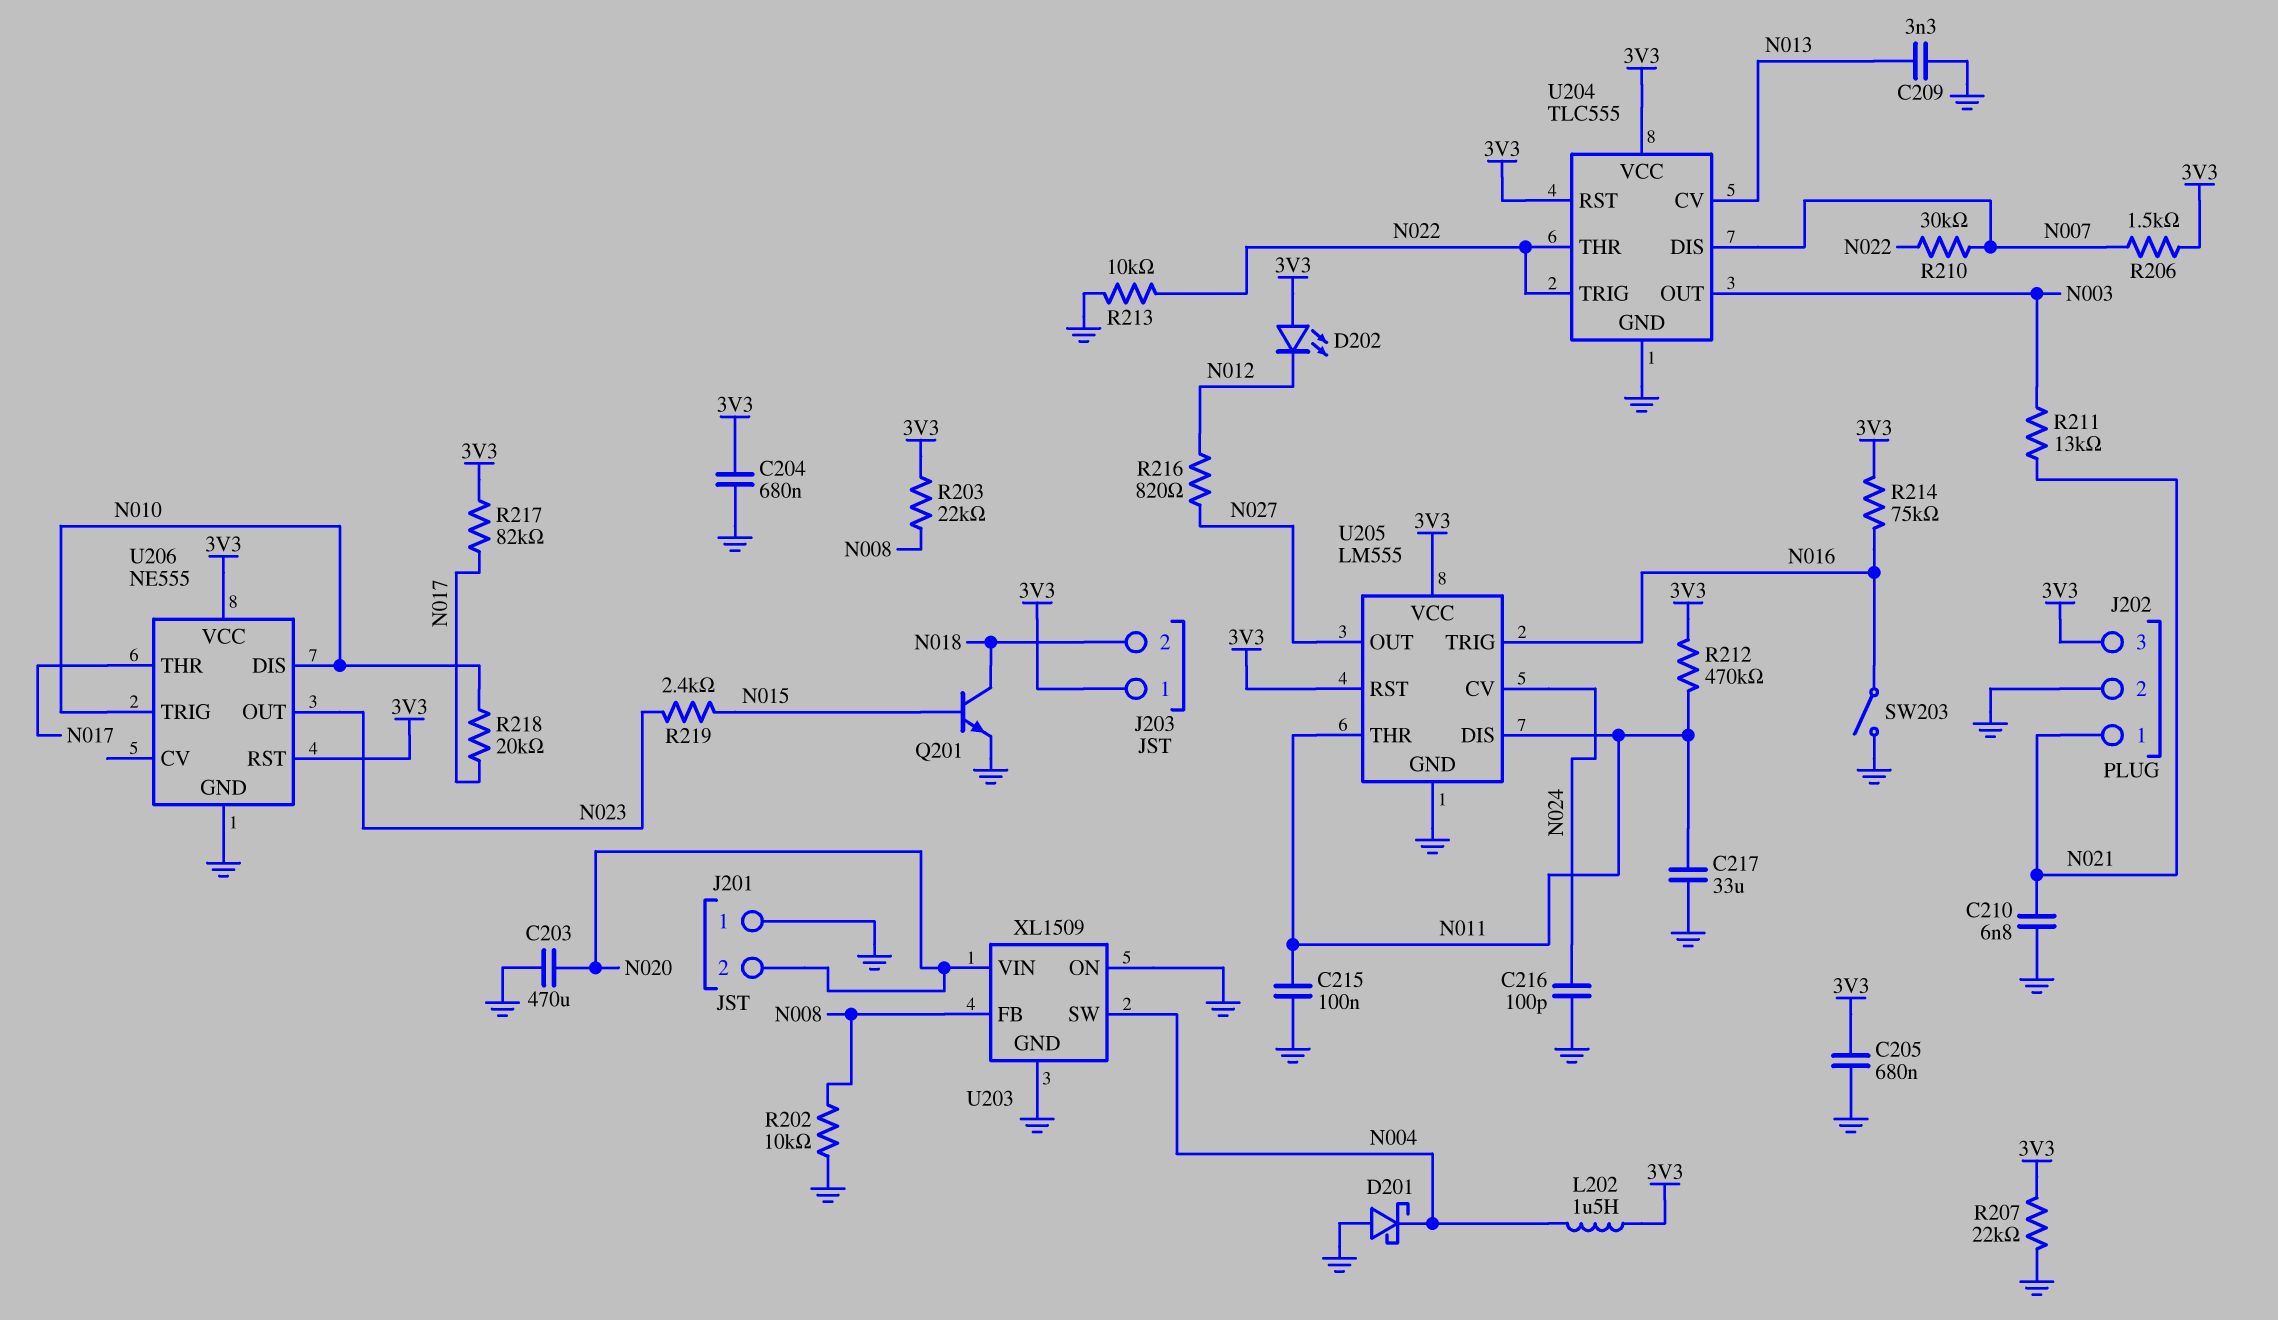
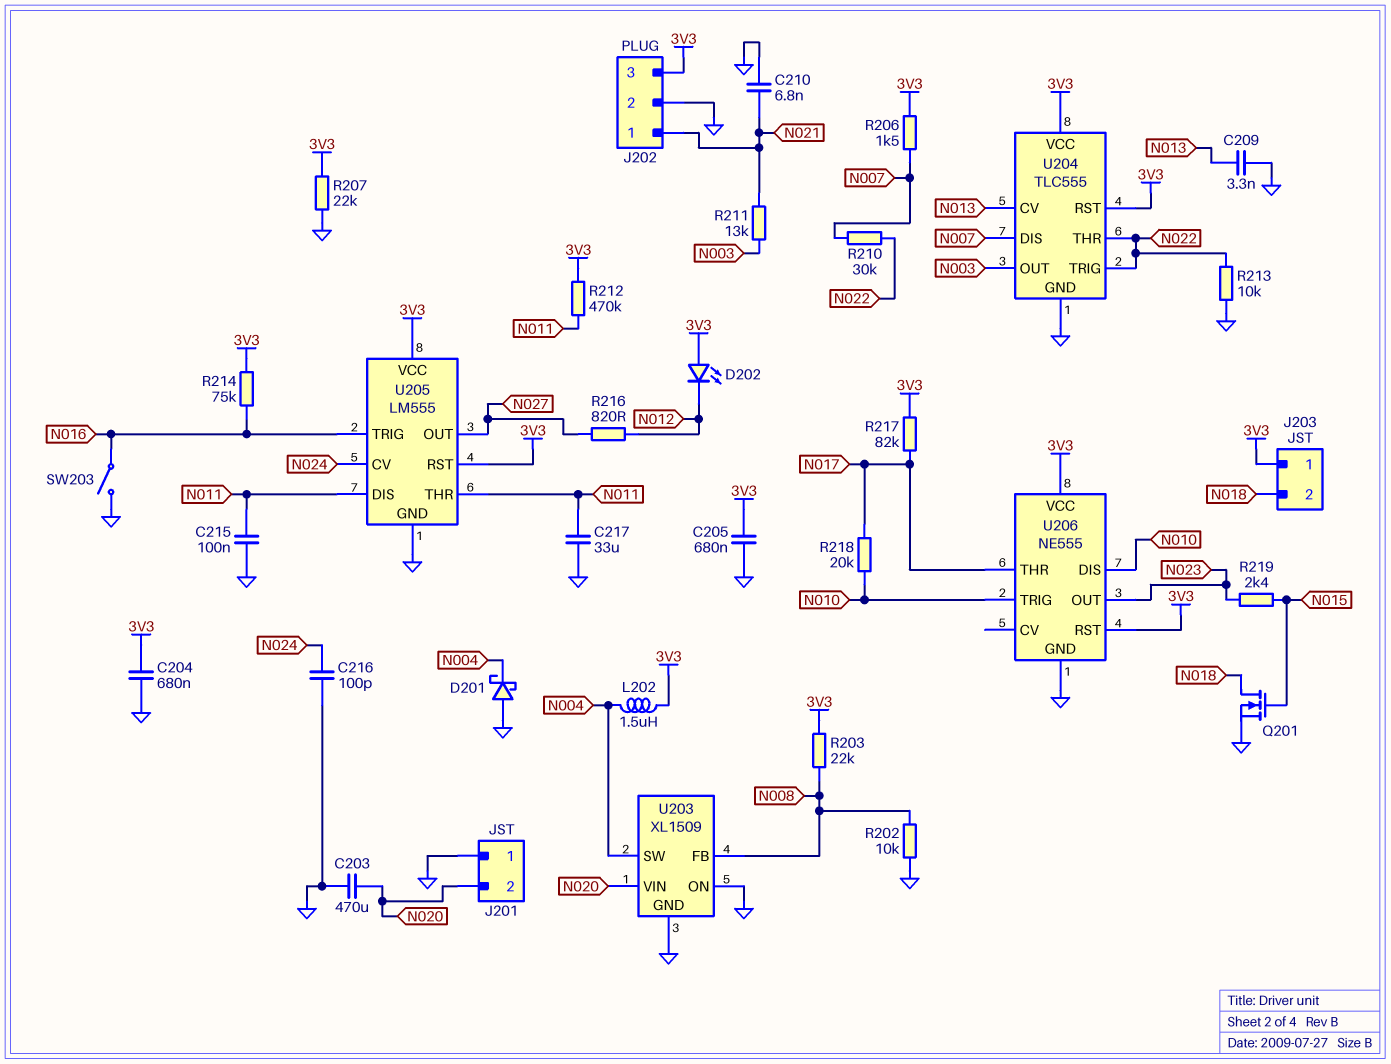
Q201: NPN (B N015, C N018, E GND) -> NMOS (G N015, D N018, S GND)

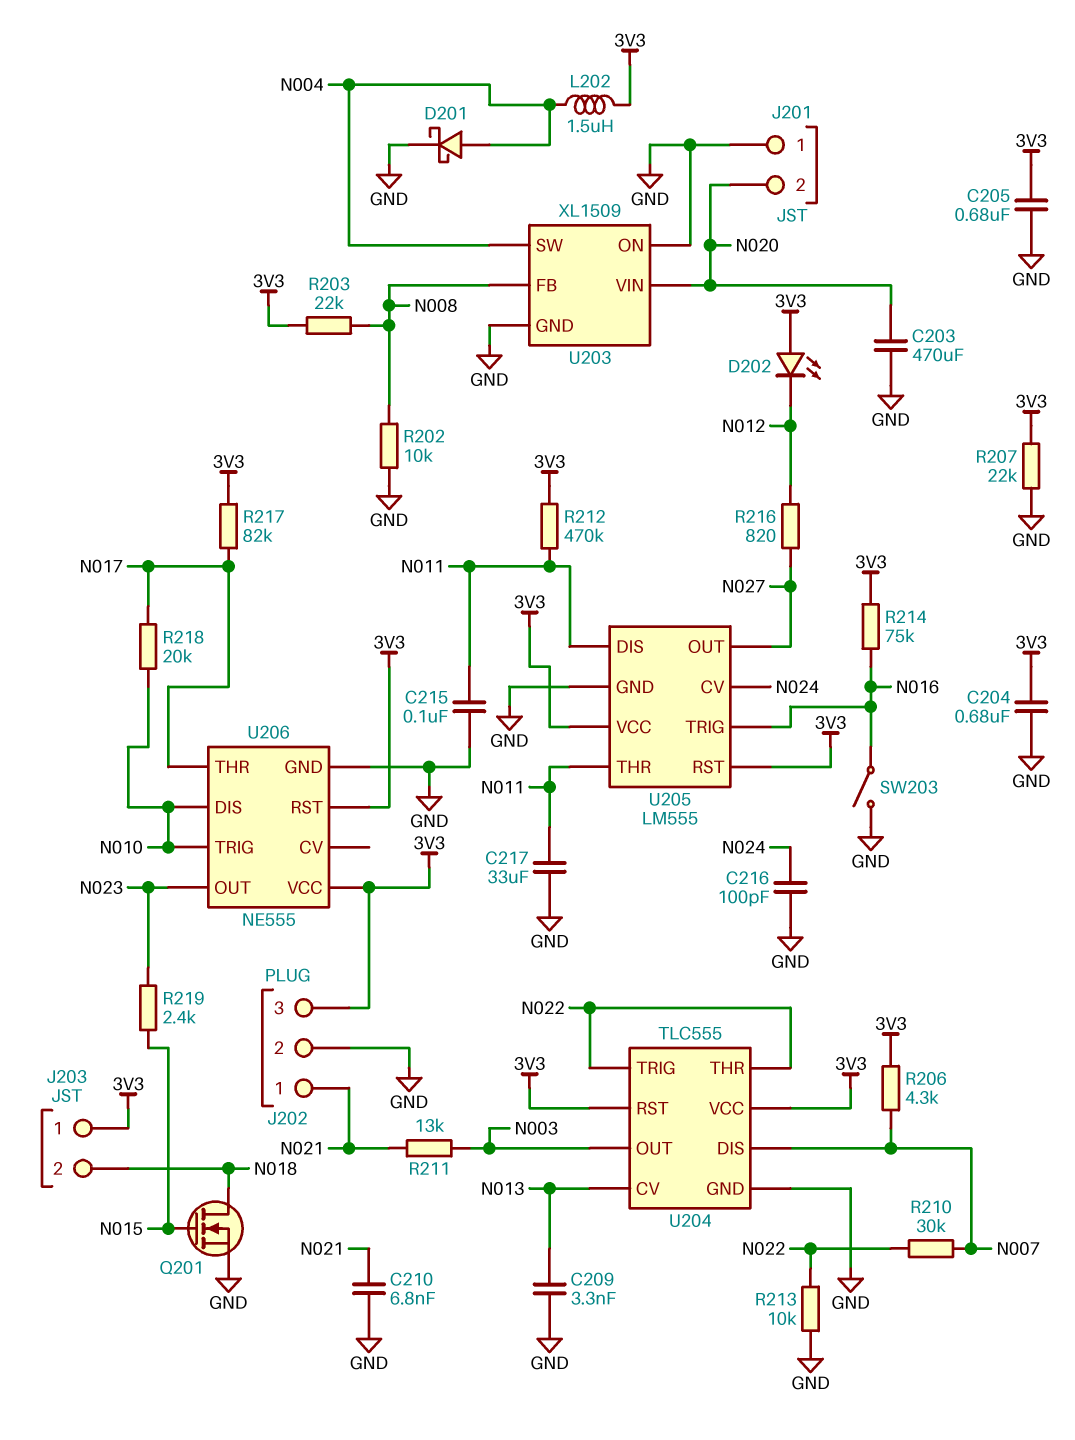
D201: schottky (A GND, K N004) -> schottky (A N004, K GND)
R206: 1.5k (3V3, N007) -> 4.3k (3V3, N007)

